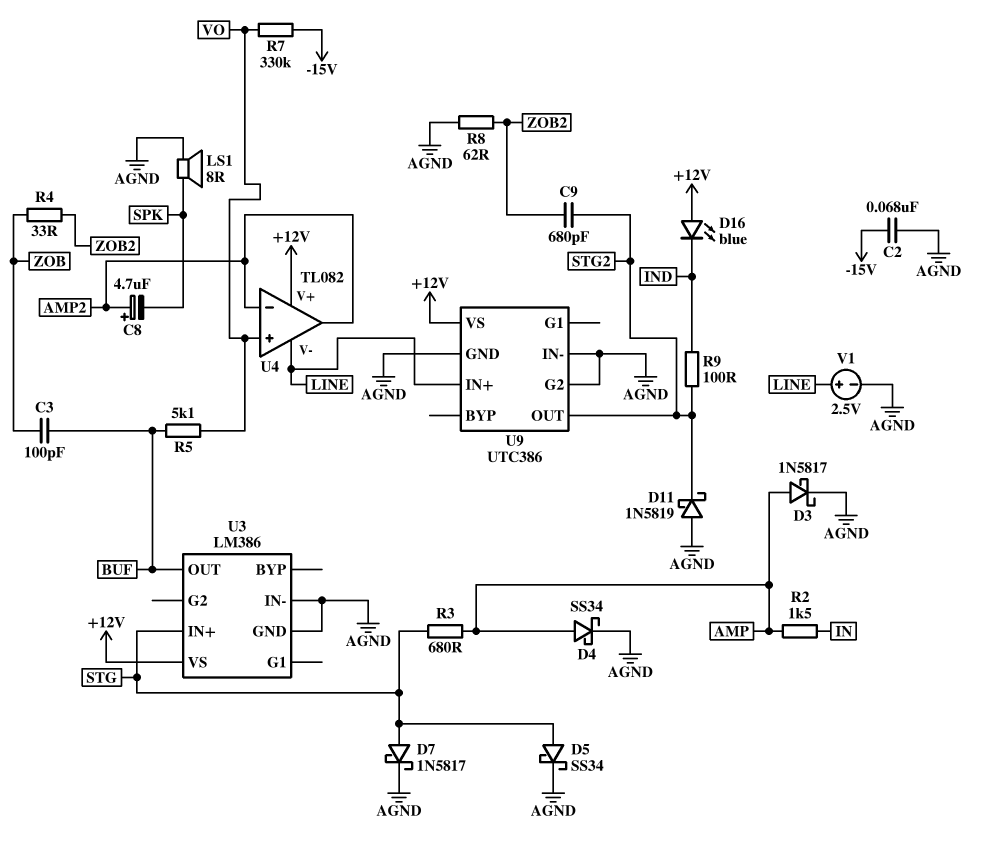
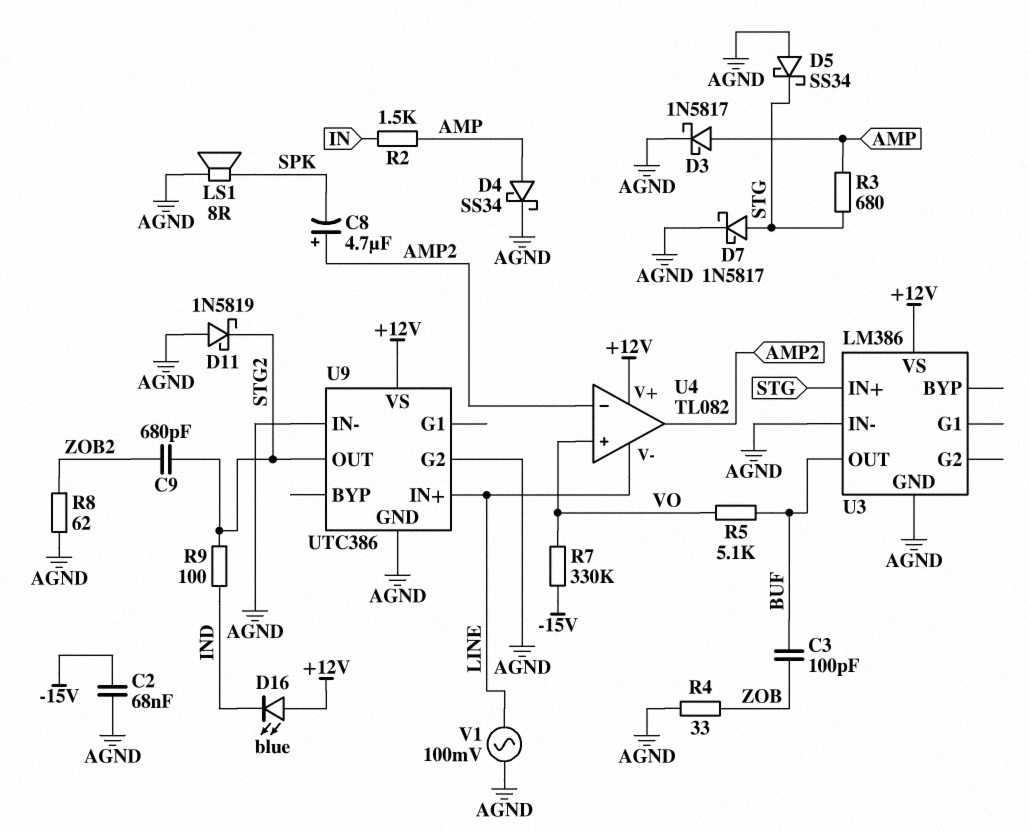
D5: schottky SS34 (A STG, K AGND) -> schottky SS34 (A AGND, K STG)
R4: 33 (ZOB, ZOB2) -> 33 (AGND, ZOB)
V1: 2.5V (plus LINE, minus AGND) -> AC 100mV (AGND, LINE)

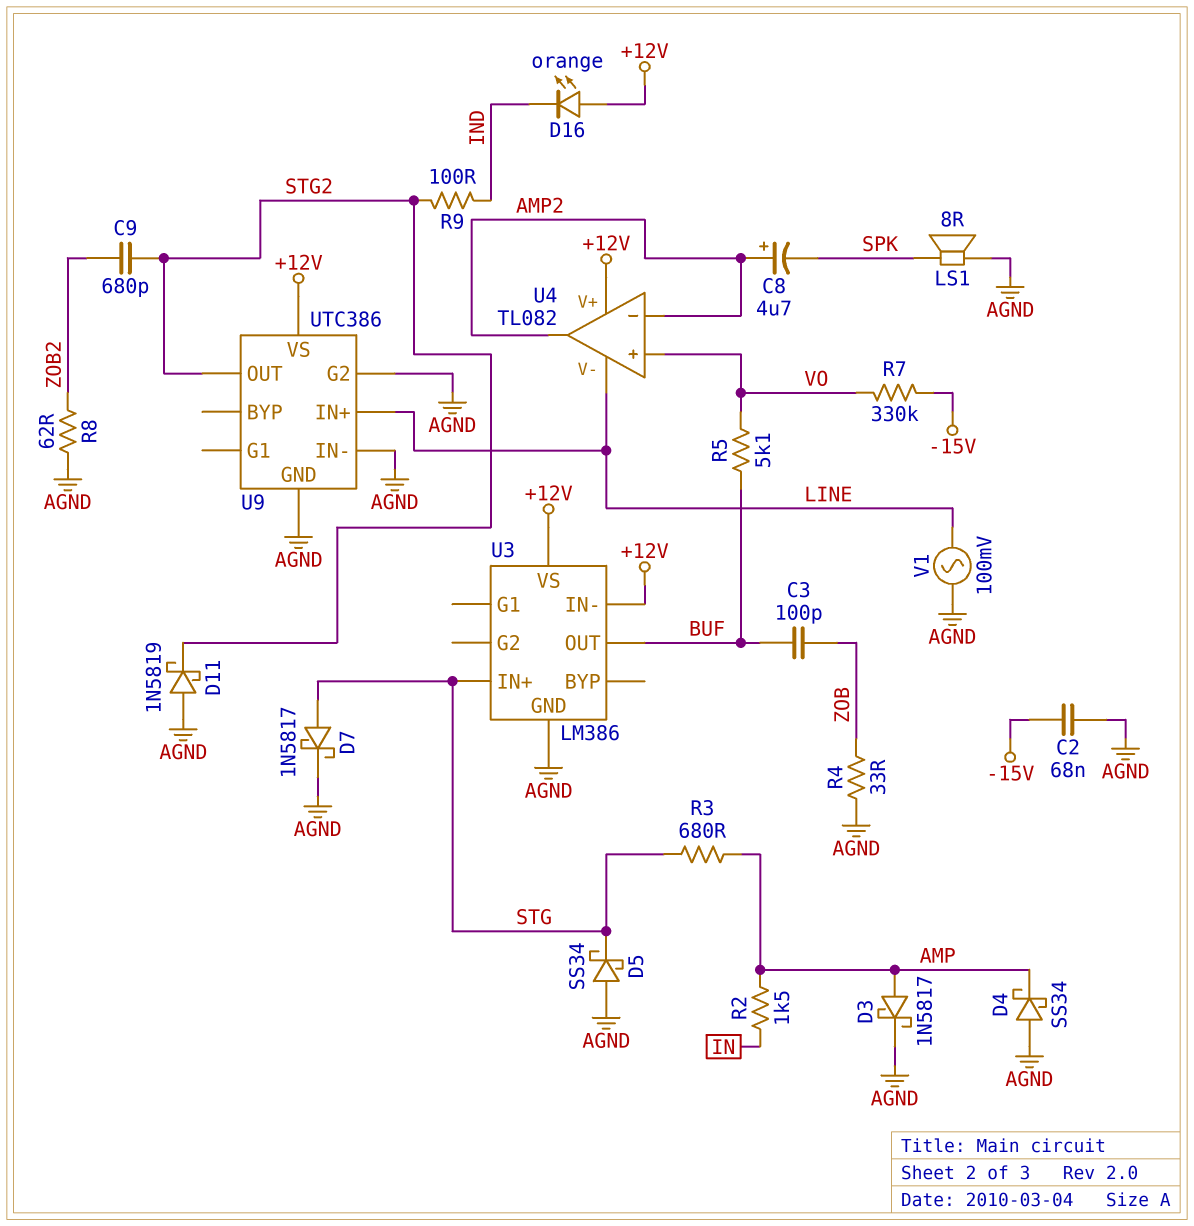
D4: schottky SS34 (A AMP, K AGND) -> schottky SS34 (A AGND, K AMP)
D16: LED blue (A +12V, K IND) -> LED orange (A +12V, K IND)
U3 pin IN-: AGND -> +12V

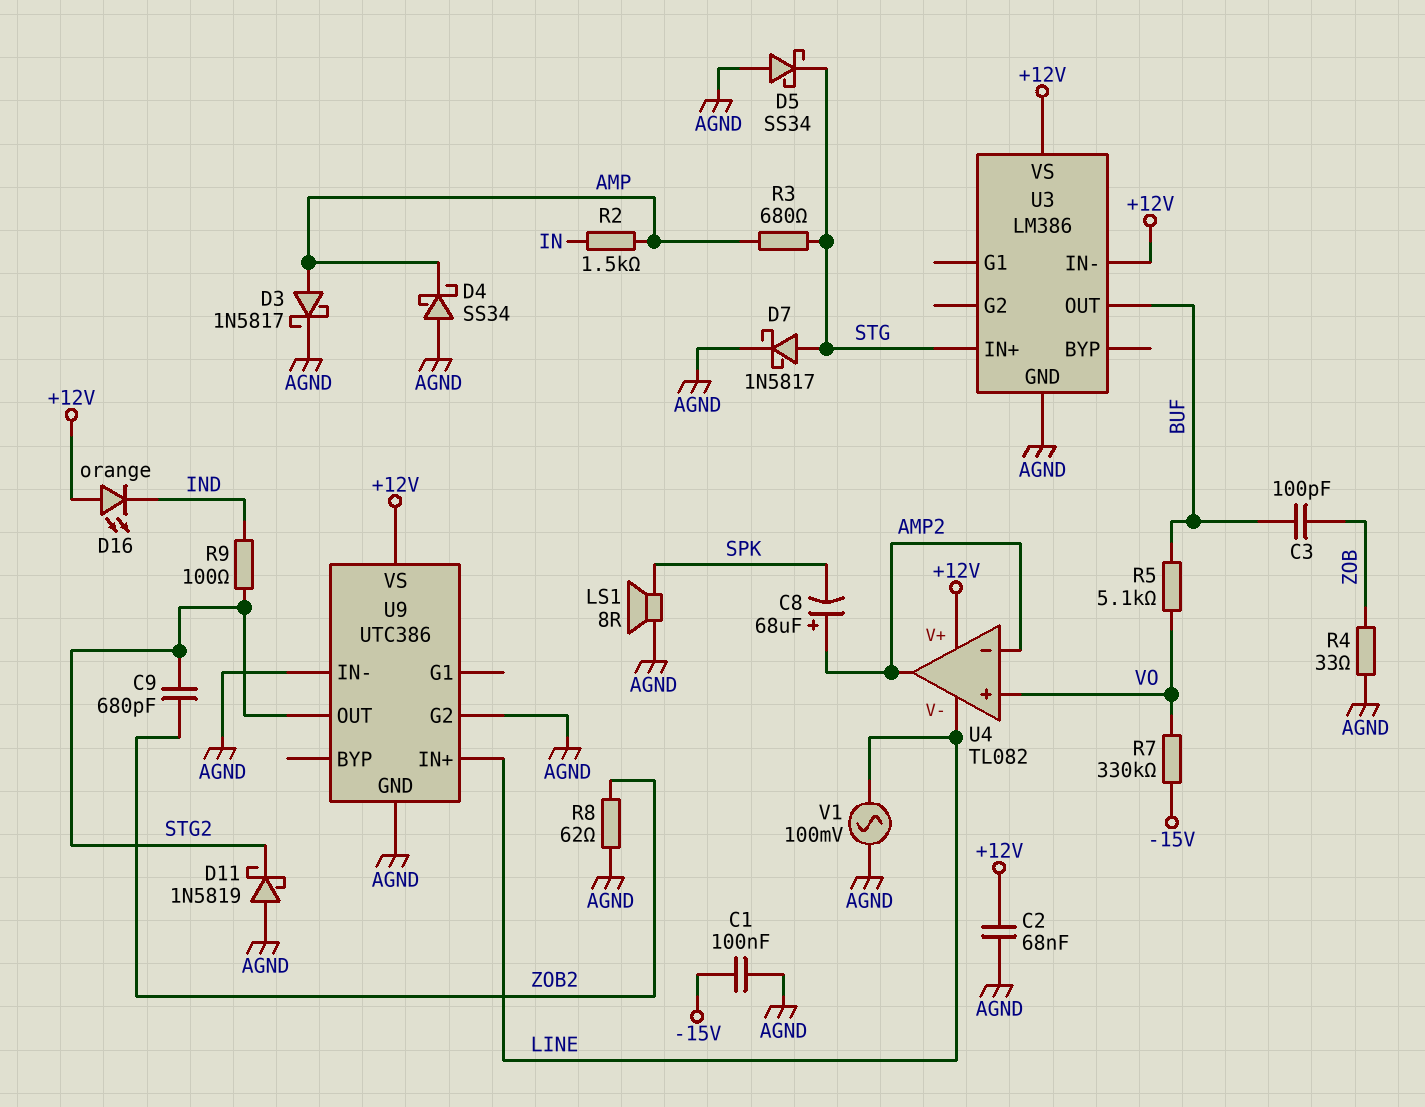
C1: none -> 100nF (-15V, AGND)
C2: 68nF (-15V, AGND) -> 68nF (+12V, AGND)
C8: 4.7uF (plus AMP2, minus SPK) -> 68uF (plus AMP2, minus SPK)

